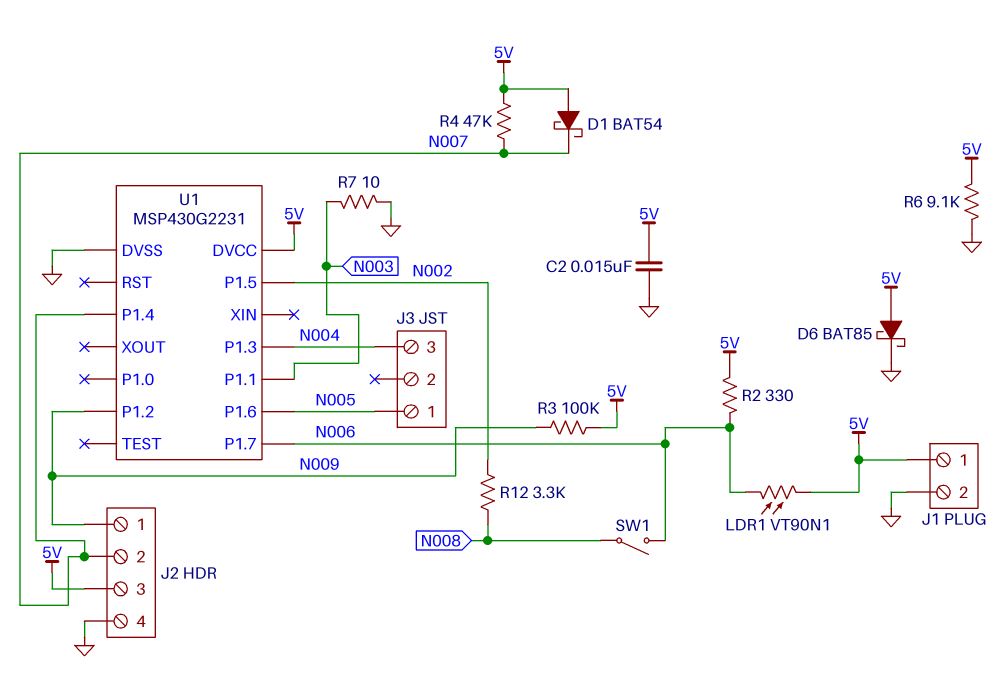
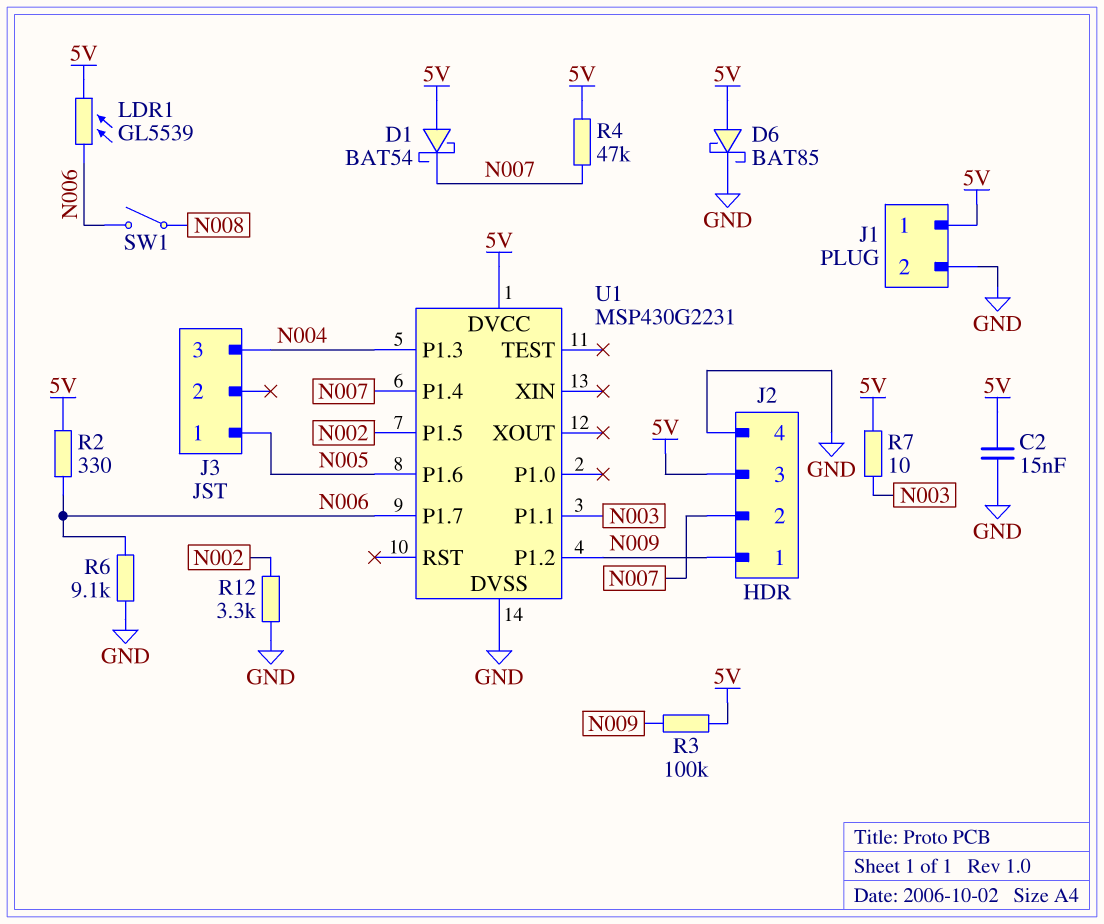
LDR1: VT90N1 (5V, N006) -> GL5539 (5V, N006)
R6: 9.1k (5V, GND) -> 9.1k (GND, N006)
R7: 10 (GND, N003) -> 10 (5V, N003)
R12: 3.3k (N002, N008) -> 3.3k (GND, N002)

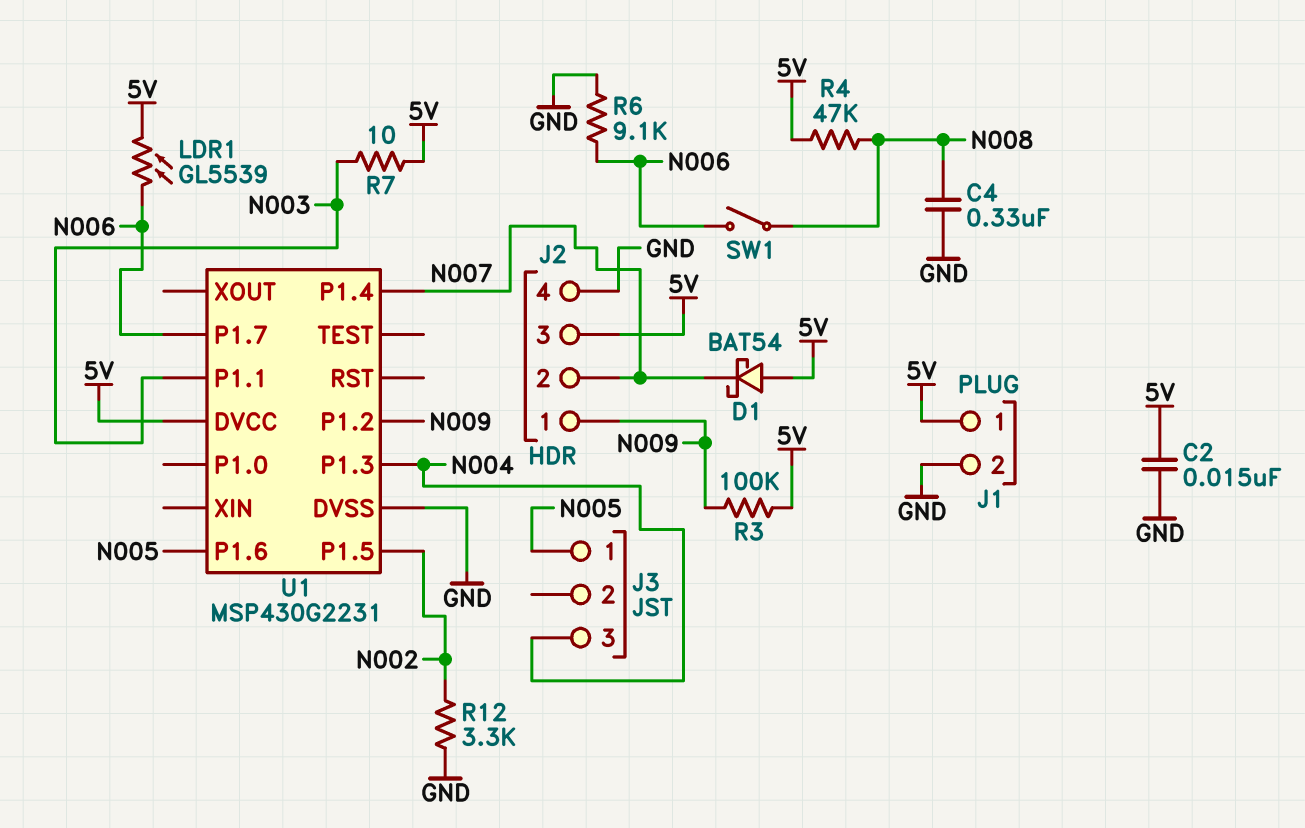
C4: none -> 330nF (GND, N008)
D6: schottky BAT85 (A 5V, K GND) -> none
R2: 330 (5V, N006) -> none
R4: 47k (5V, N007) -> 47k (5V, N008)

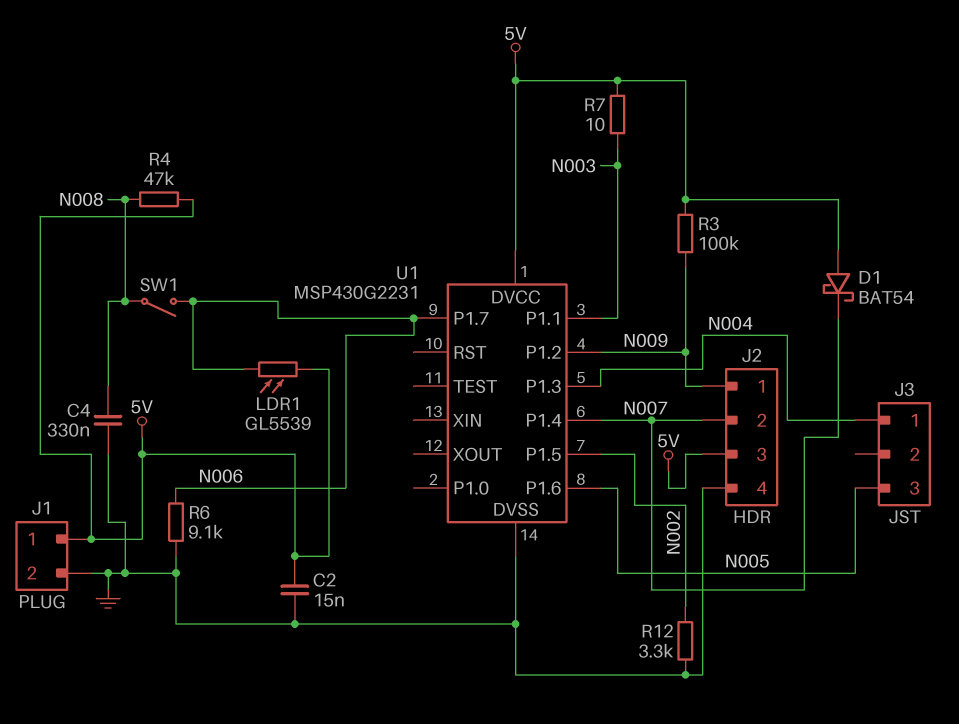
J3 pin 1: N005 -> N004
J3 pin 3: N004 -> N005

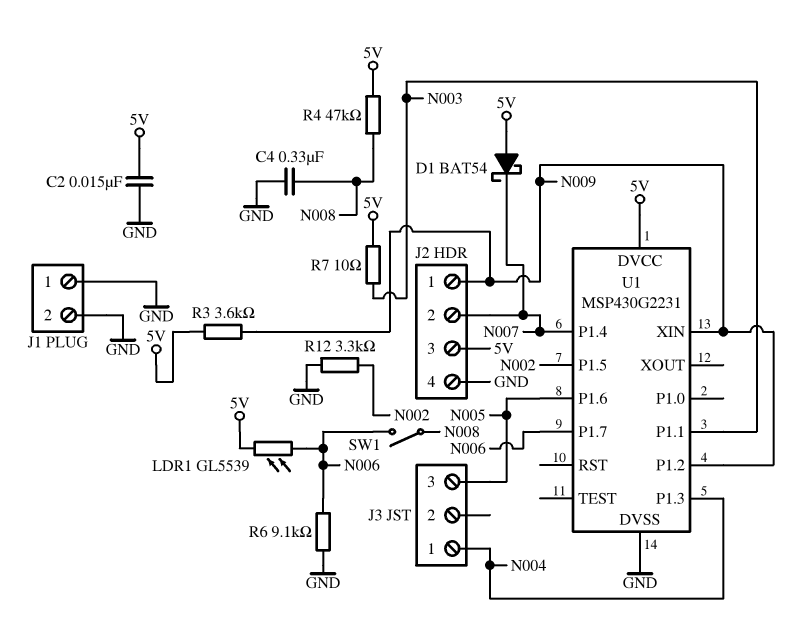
J1 pin 1: 5V -> GND
R3: 100k (5V, N009) -> 3.6k (5V, N009)
U1 pin XIN: none -> N009

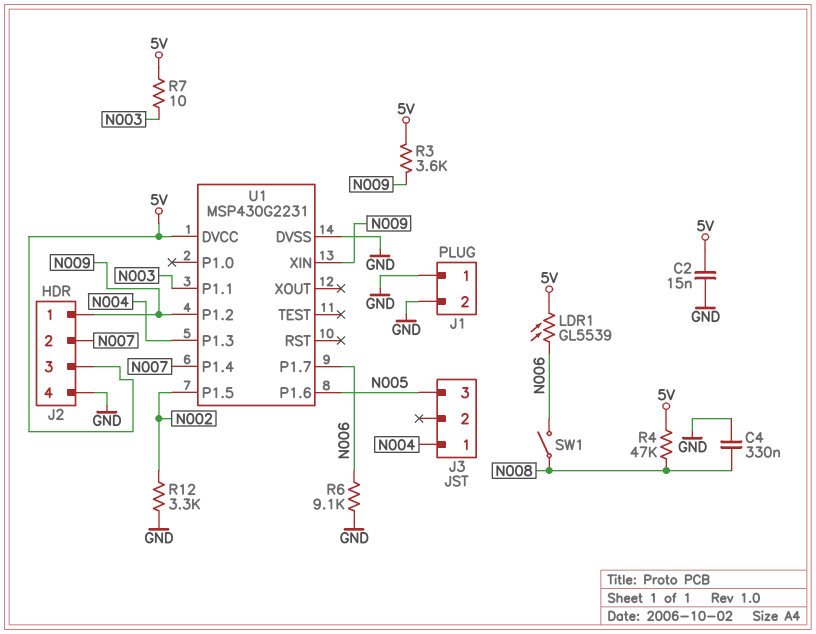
D1: schottky BAT54 (A 5V, K N007) -> none

